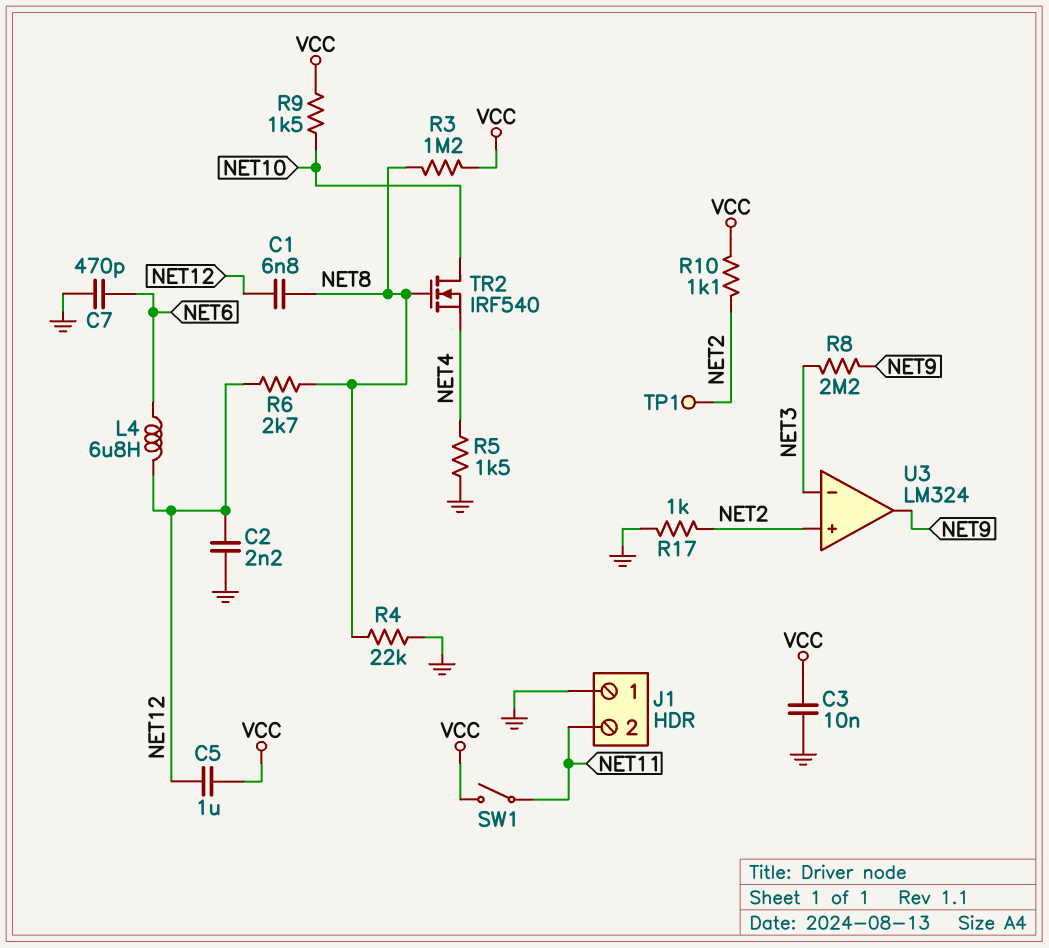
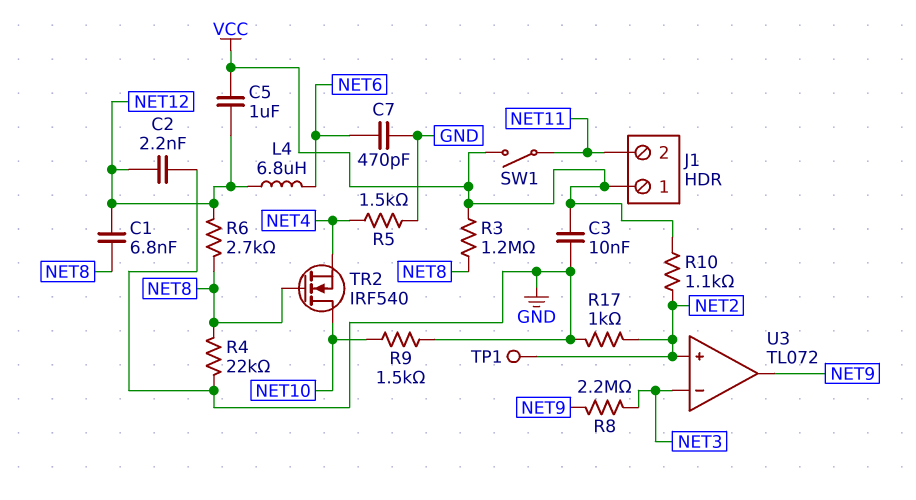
J1 pin 1: GND -> VCC
R9: 1.5k (NET10, VCC) -> 1.5k (GND, NET10)
U3: LM324 -> TL072

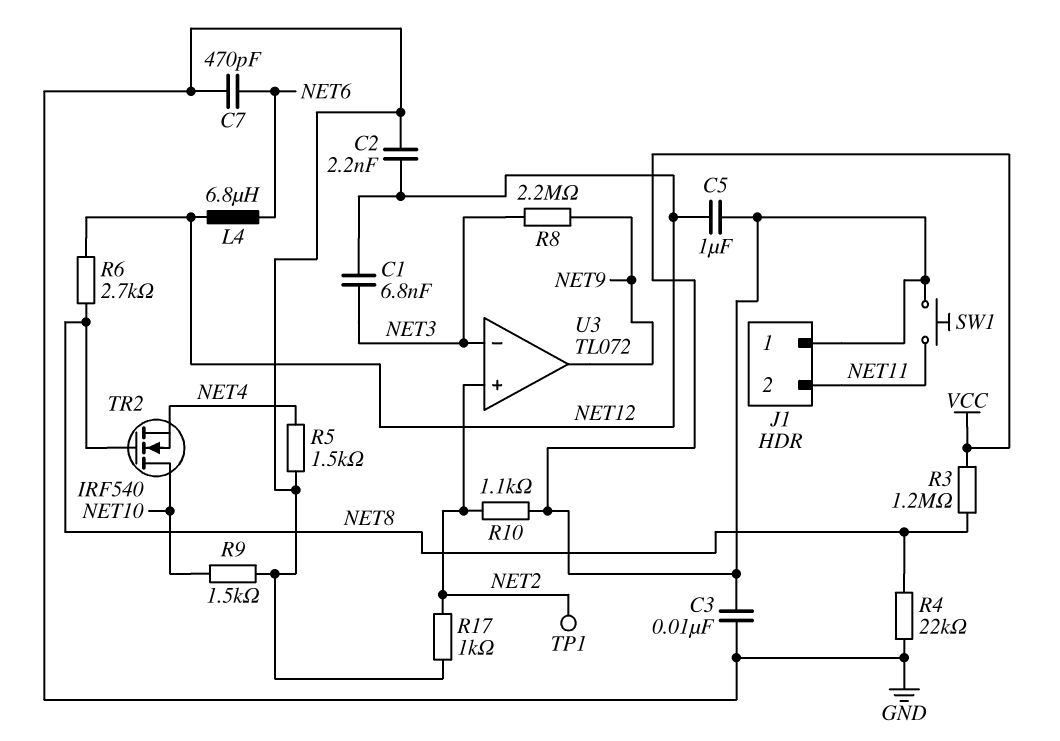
C1: 6.8nF (NET8, NET12) -> 6.8nF (NET3, NET12)
SW1: switch (NET11, VCC) -> button (NET11, VCC)

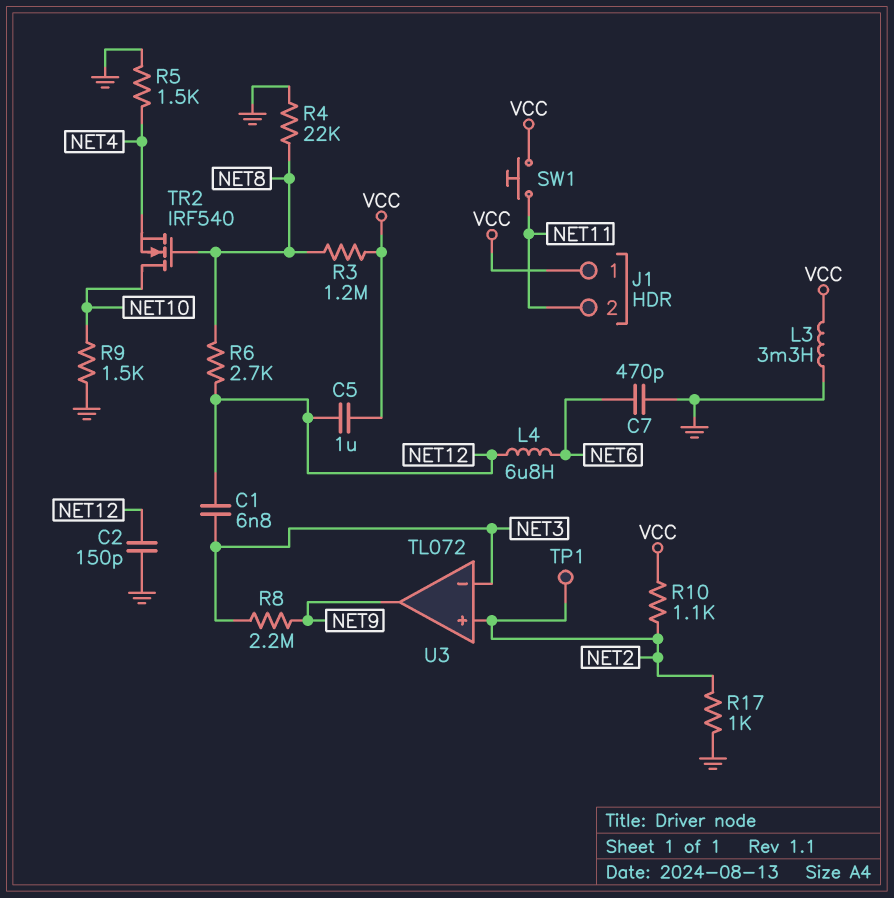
C2: 2.2nF (GND, NET12) -> 150pF (GND, NET12)
C3: 10nF (GND, VCC) -> none
L3: none -> 3.3mH (GND, VCC)

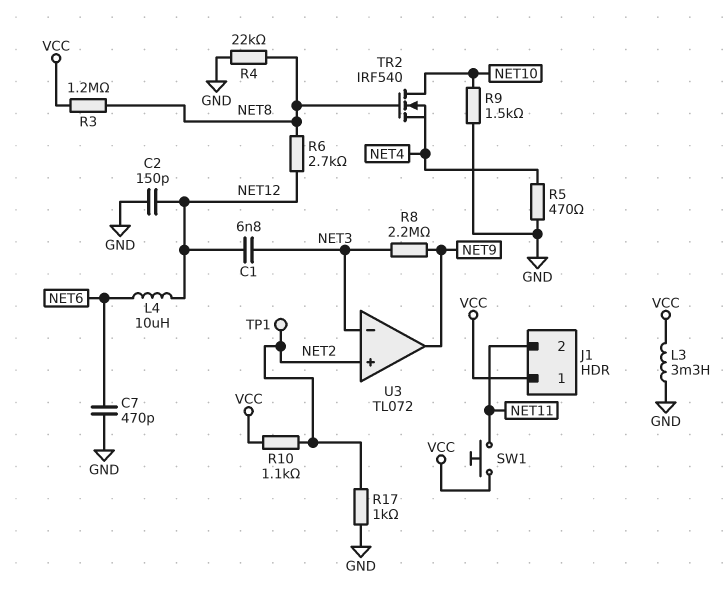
C5: 1uF (NET12, VCC) -> none
L4: 6.8uH (NET6, NET12) -> 10uH (NET6, NET12)
R5: 1.5k (GND, NET4) -> 470 (GND, NET4)

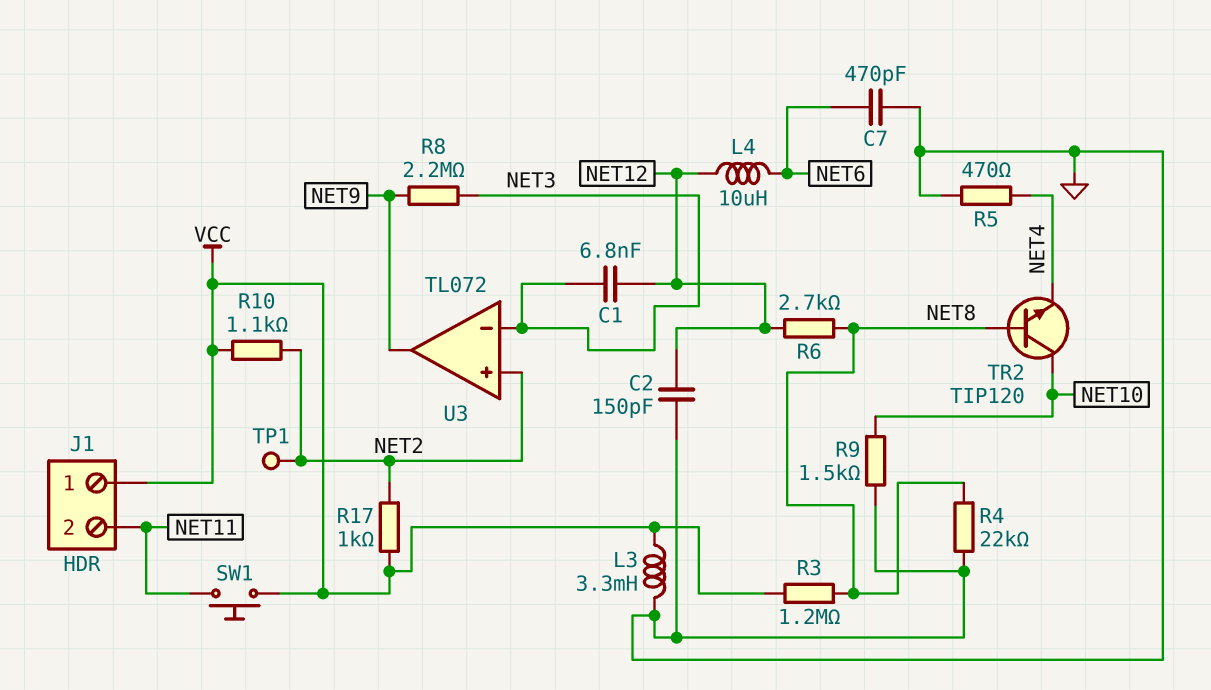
R17: 1k (GND, NET2) -> 1k (NET2, VCC)
TR2: NMOS IRF540 (G NET8, D NET10, S NET4) -> NPN TIP120 (B NET8, C NET10, E NET4)

